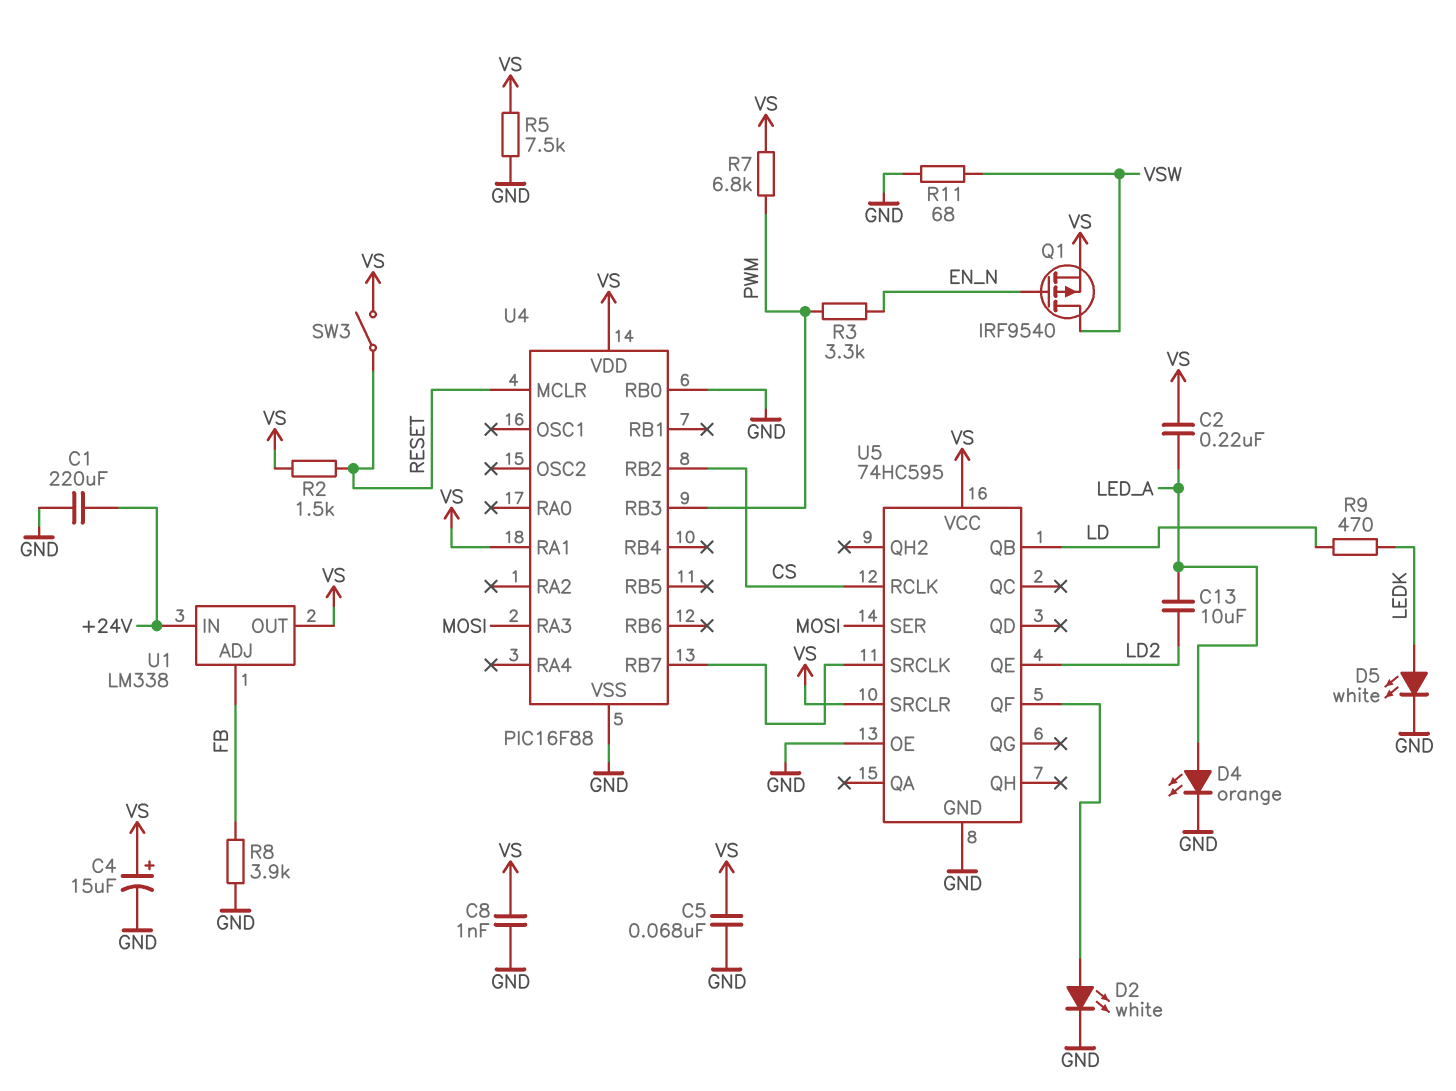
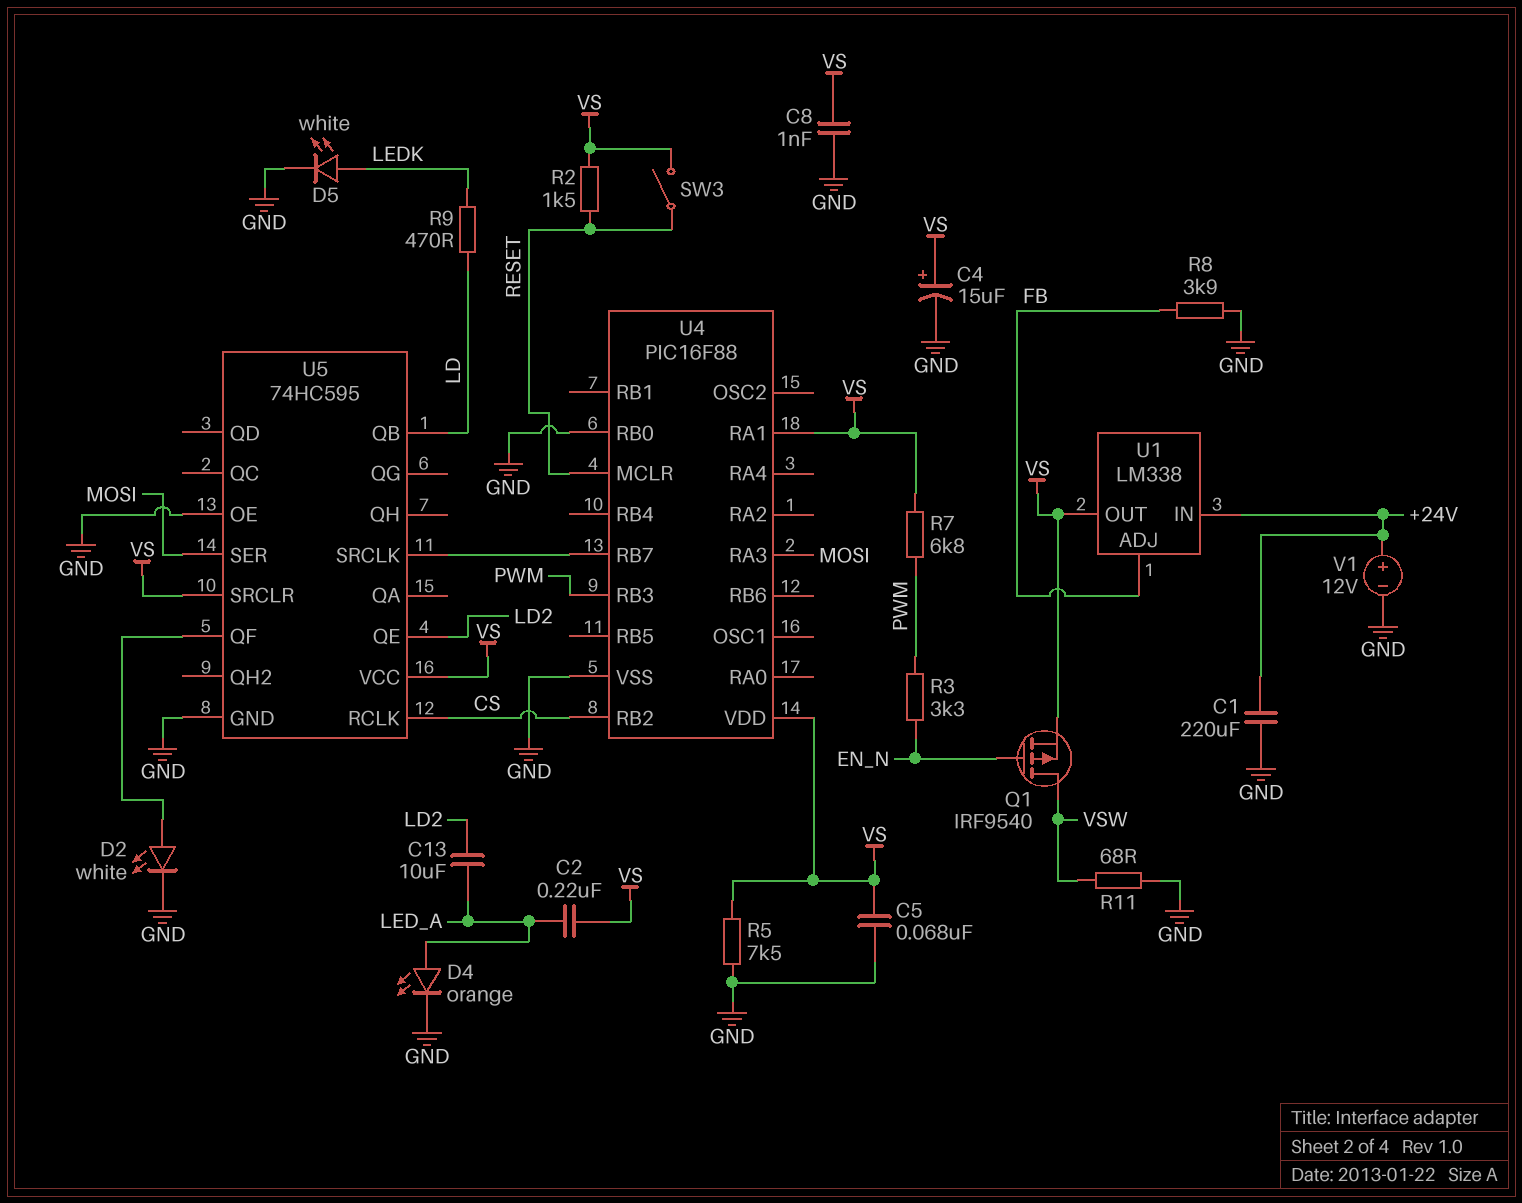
V1: none -> 12V (plus +24V, minus GND)

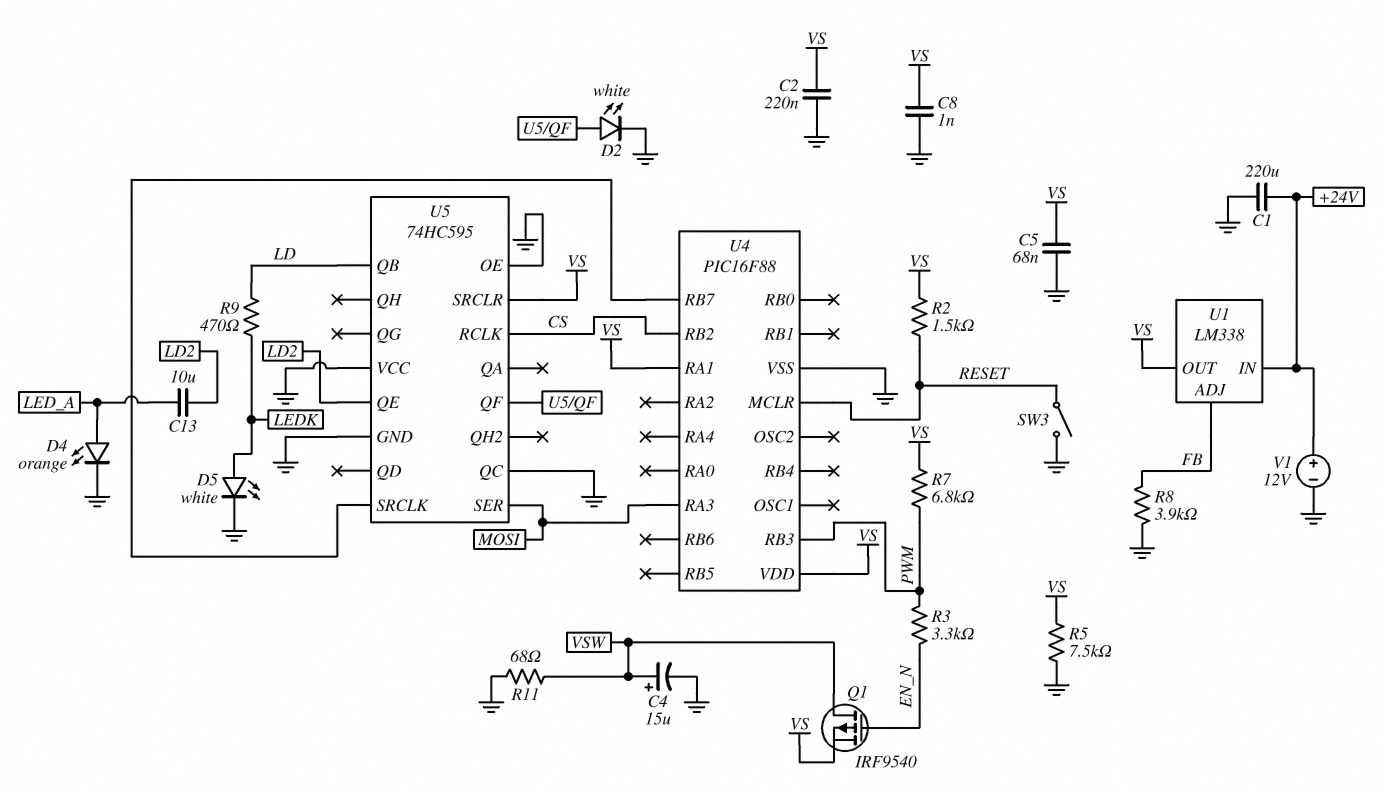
C2: 220nF (LED_A, VS) -> 220nF (GND, VS)
C4: 15uF (plus VS, minus GND) -> 15uF (plus VSW, minus GND)
SW3: switch (RESET, VS) -> switch (GND, RESET)
U4 pin RB0: GND -> none
U5 pin QC: none -> GND
U5 pin VCC: VS -> GND

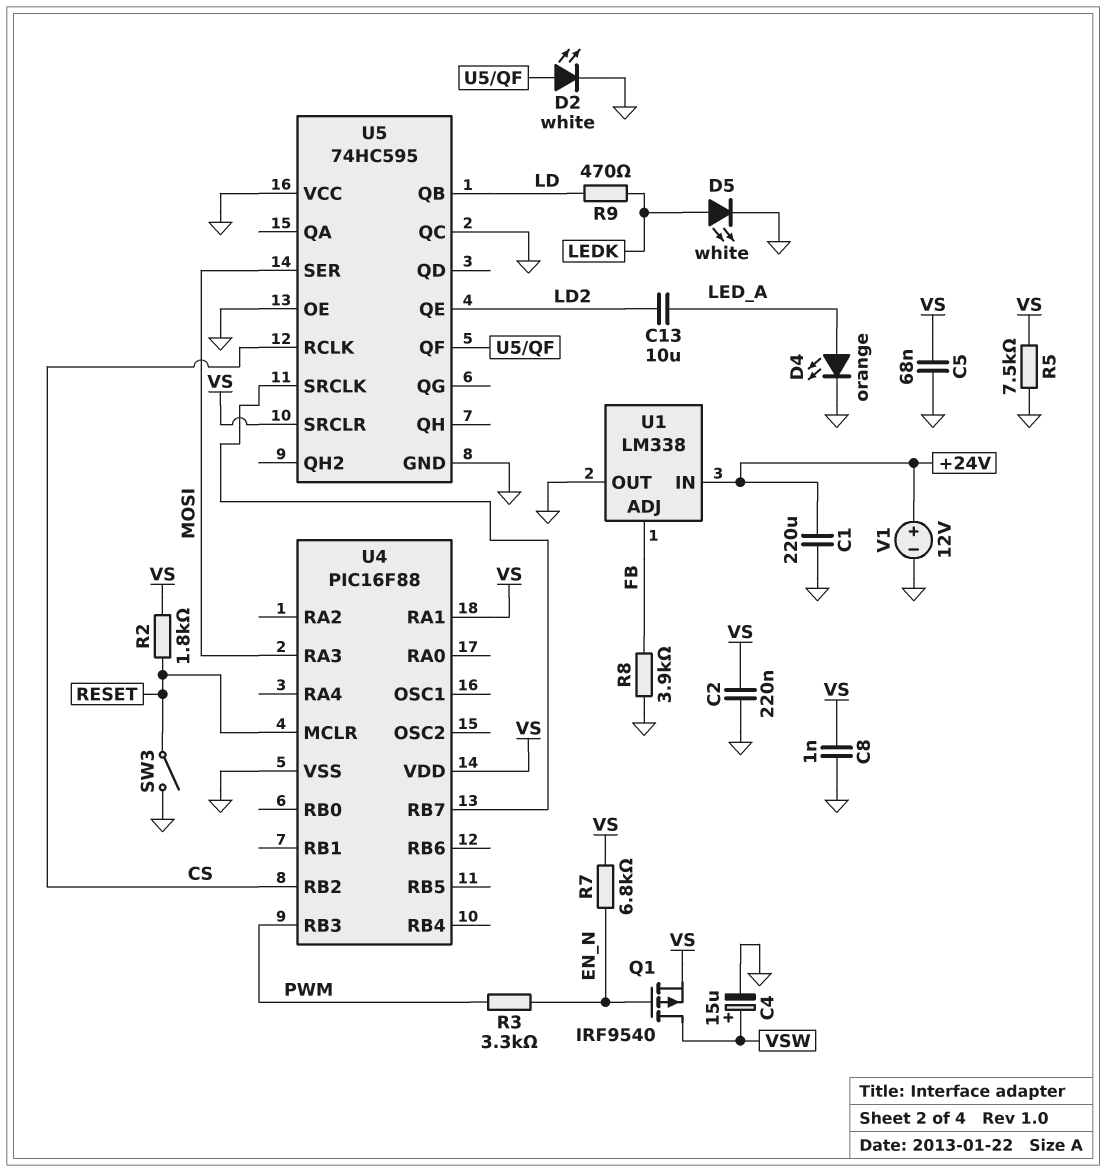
R2: 1.5k (RESET, VS) -> 1.8k (RESET, VS)
R7: 6.8k (PWM, VS) -> 6.8k (EN_N, VS)
R11: 68 (GND, VSW) -> none
U1 pin OUT: VS -> GND

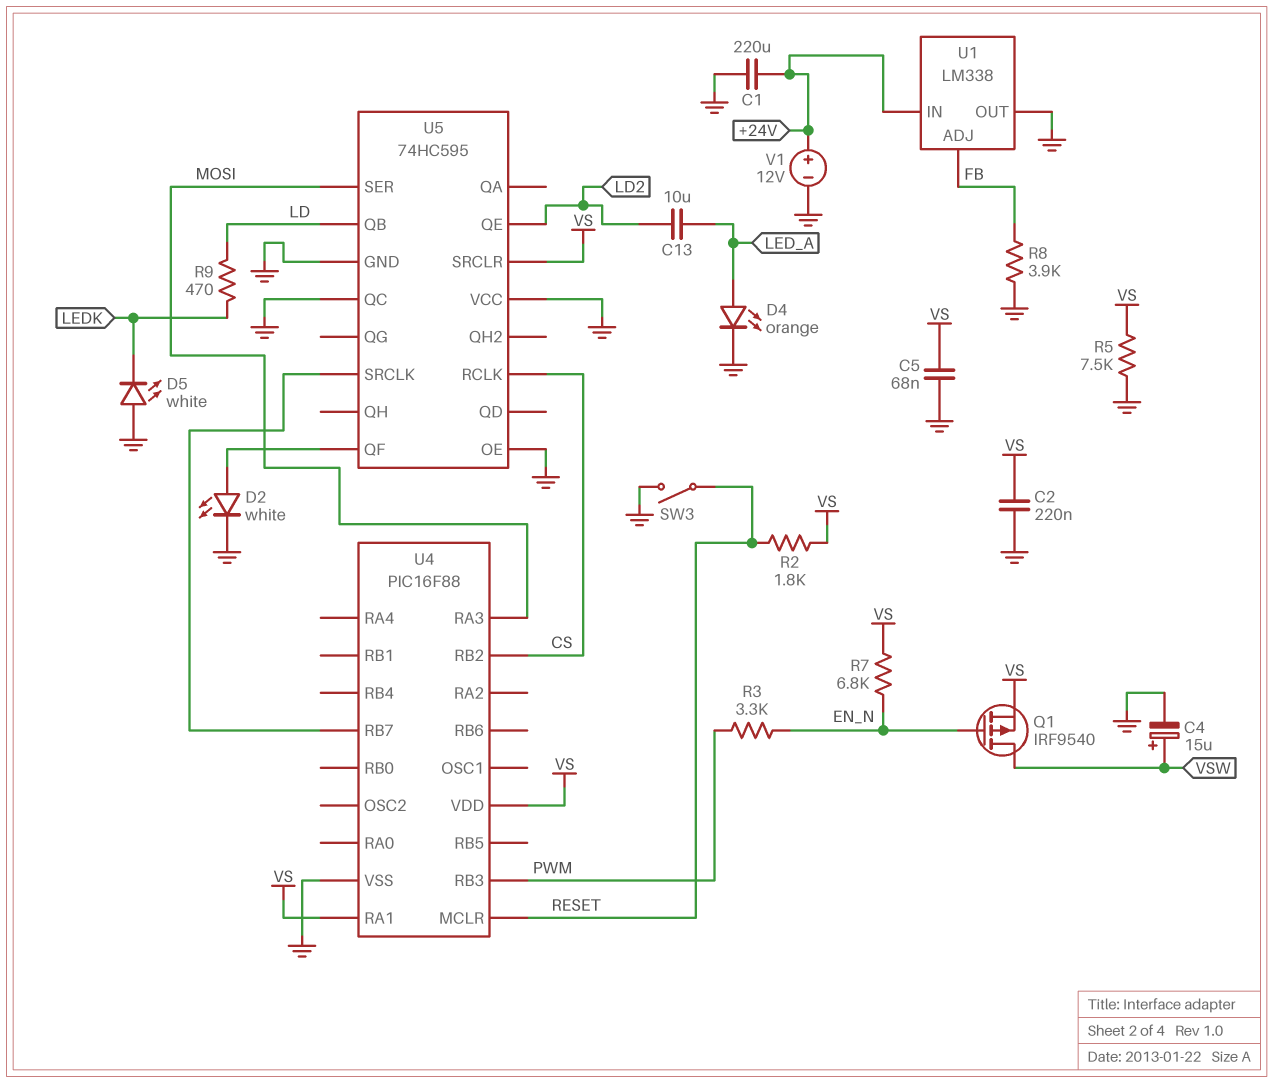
C8: 1nF (GND, VS) -> none
D5: LED white (A LEDK, K GND) -> LED white (A GND, K LEDK)

